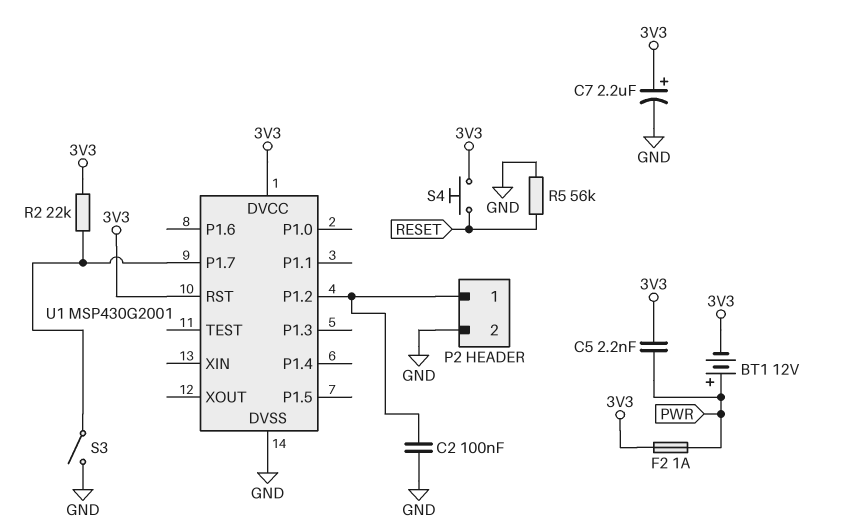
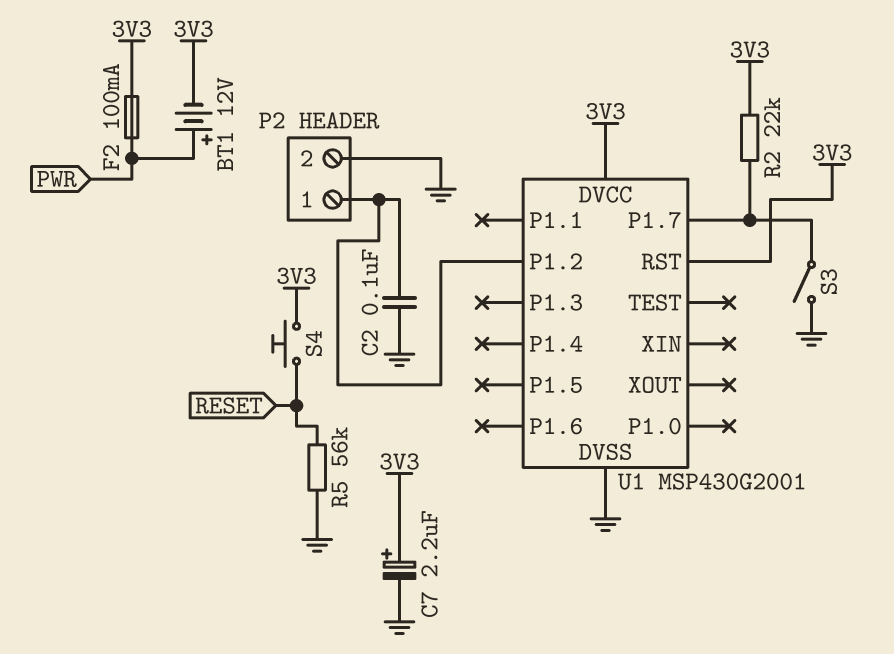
C5: 2.2nF (3V3, PWR) -> none
F2: 1A (3V3, PWR) -> 100mA (3V3, PWR)

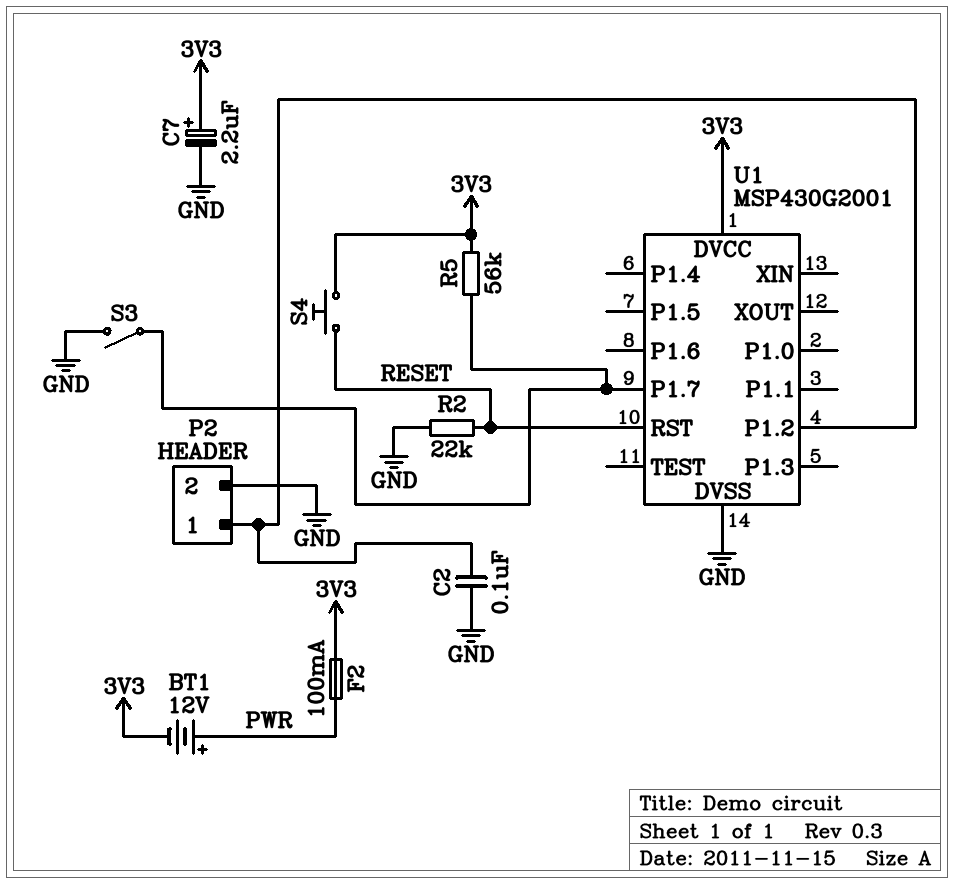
R2: 22k (3V3, U1/P1.7) -> 22k (GND, RESET)
R5: 56k (GND, RESET) -> 56k (3V3, U1/P1.7)
U1 pin RST: 3V3 -> RESET

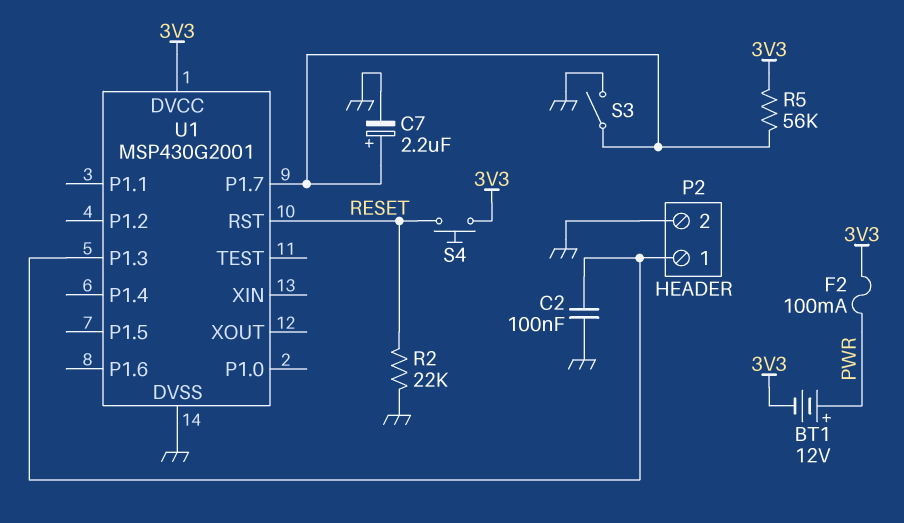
C7: 2.2uF (plus 3V3, minus GND) -> 2.2uF (plus U1/P1.7, minus GND)
U1 pin P1.2: P2/1 -> none
U1 pin P1.3: none -> P2/1

